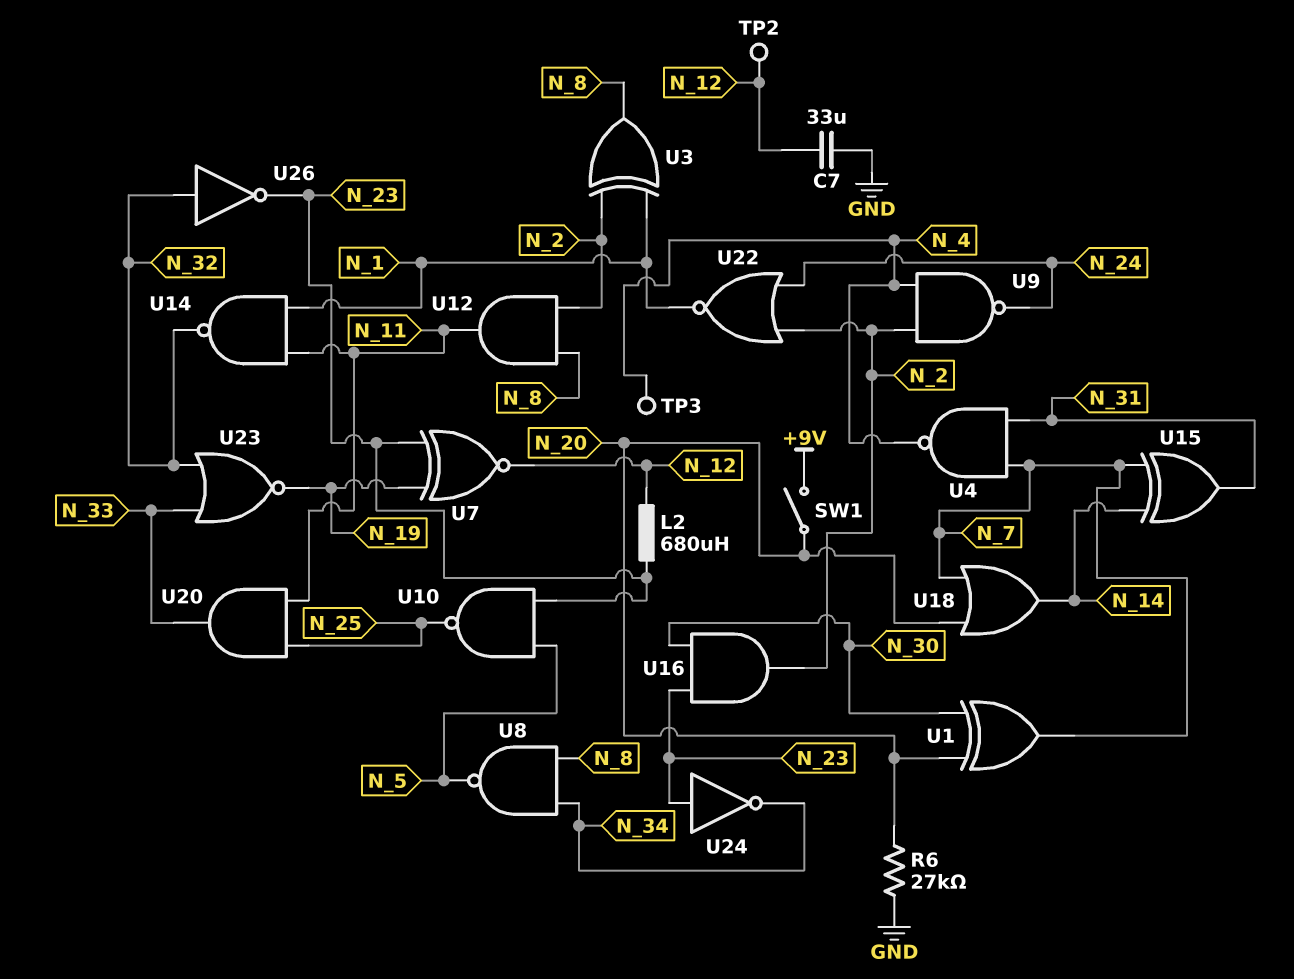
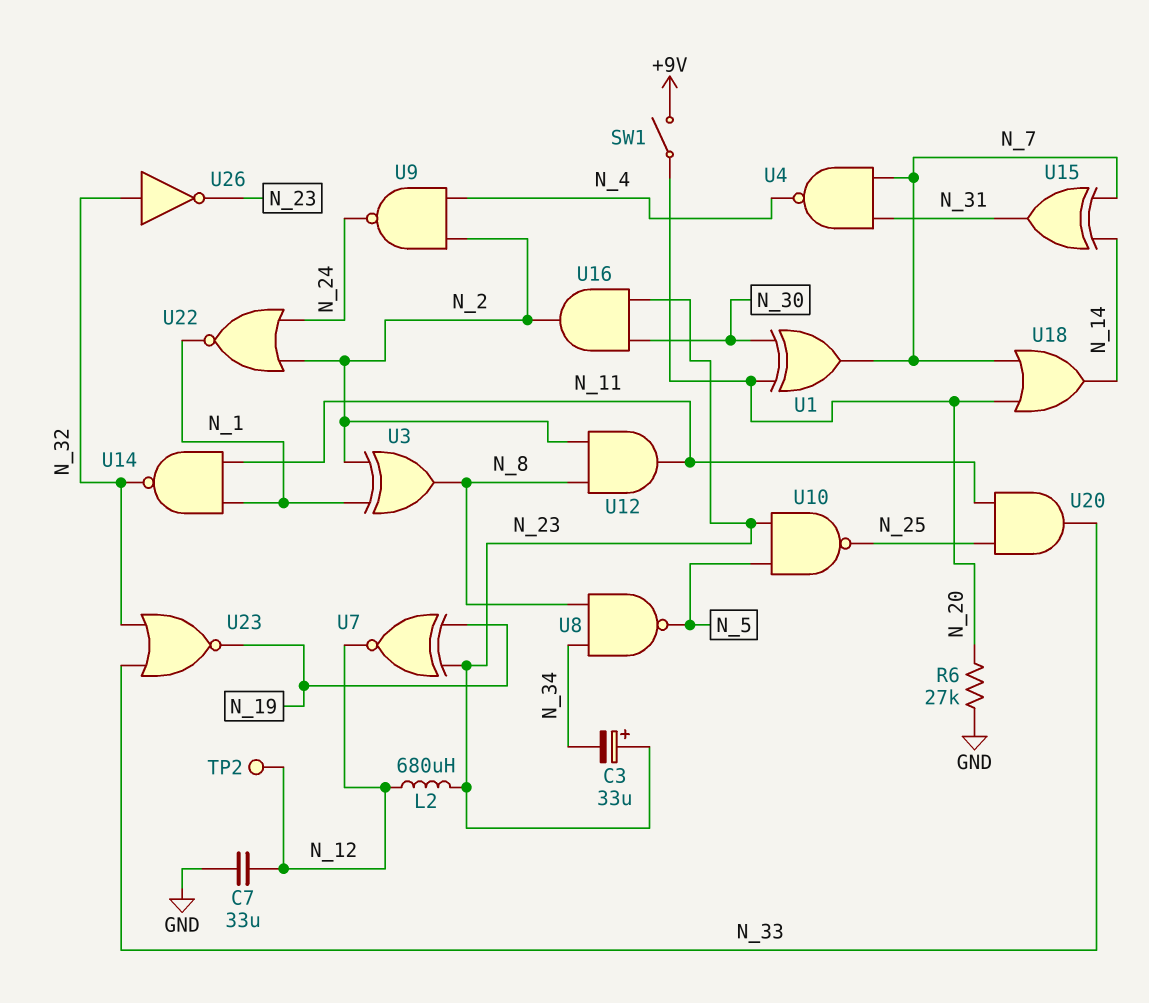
C3: none -> 33uF (plus N_23, minus N_34)
TP3: test point (N_4) -> none
U24: NOT (in N_23, out N_34) -> none

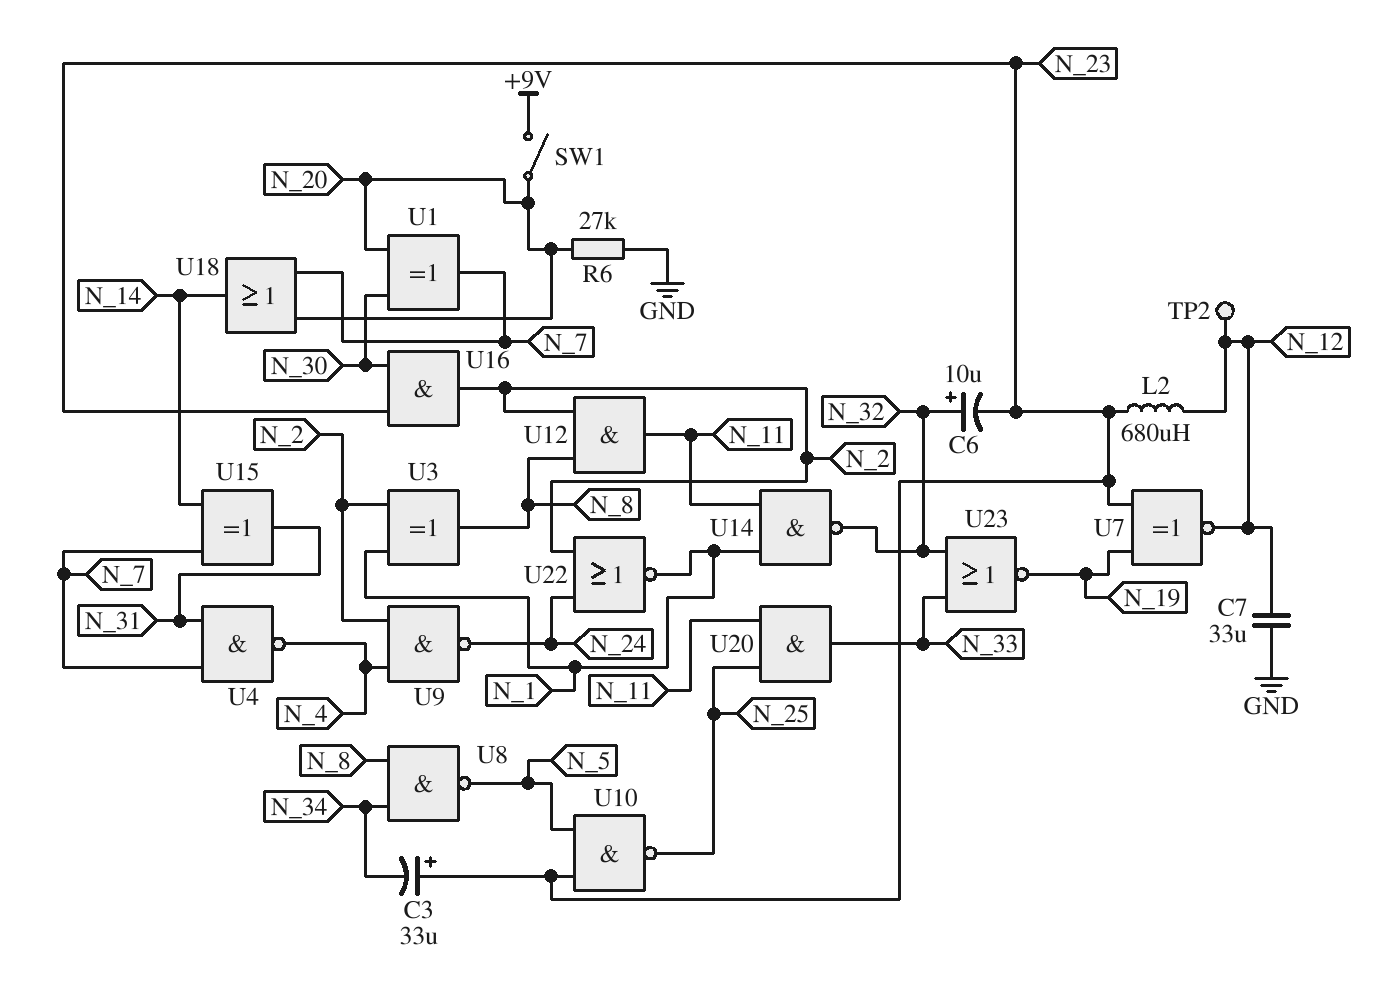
C6: none -> 10uF (plus N_32, minus N_23)
U26: NOT (in N_32, out N_23) -> none

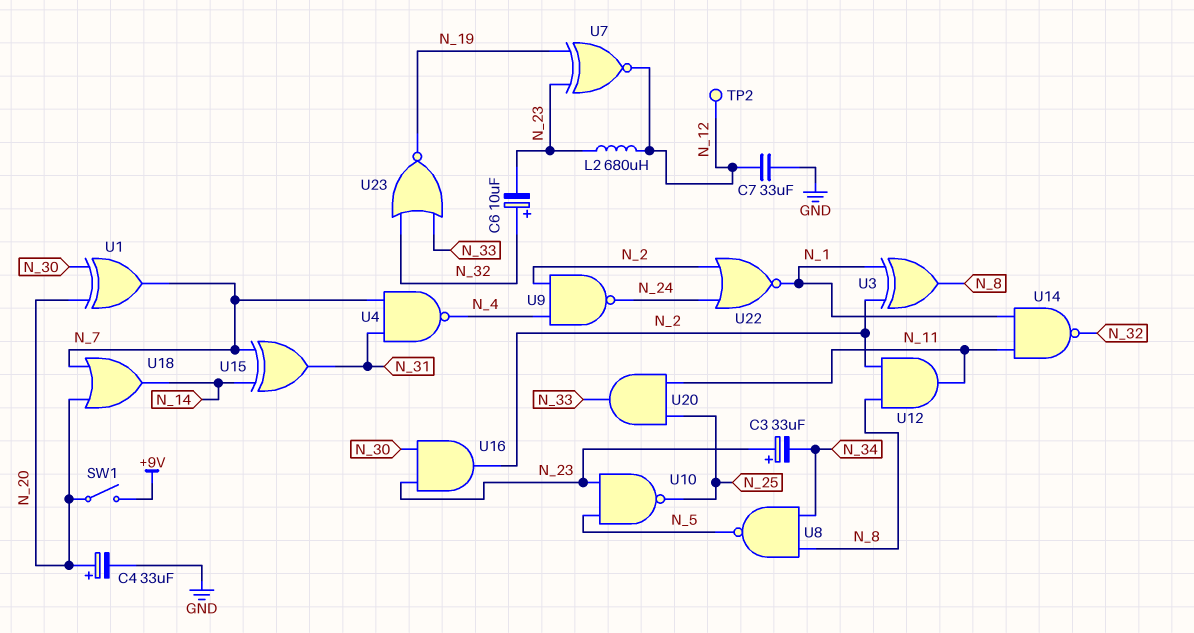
C4: none -> 33uF (plus N_20, minus GND)
R6: 27k (GND, N_20) -> none

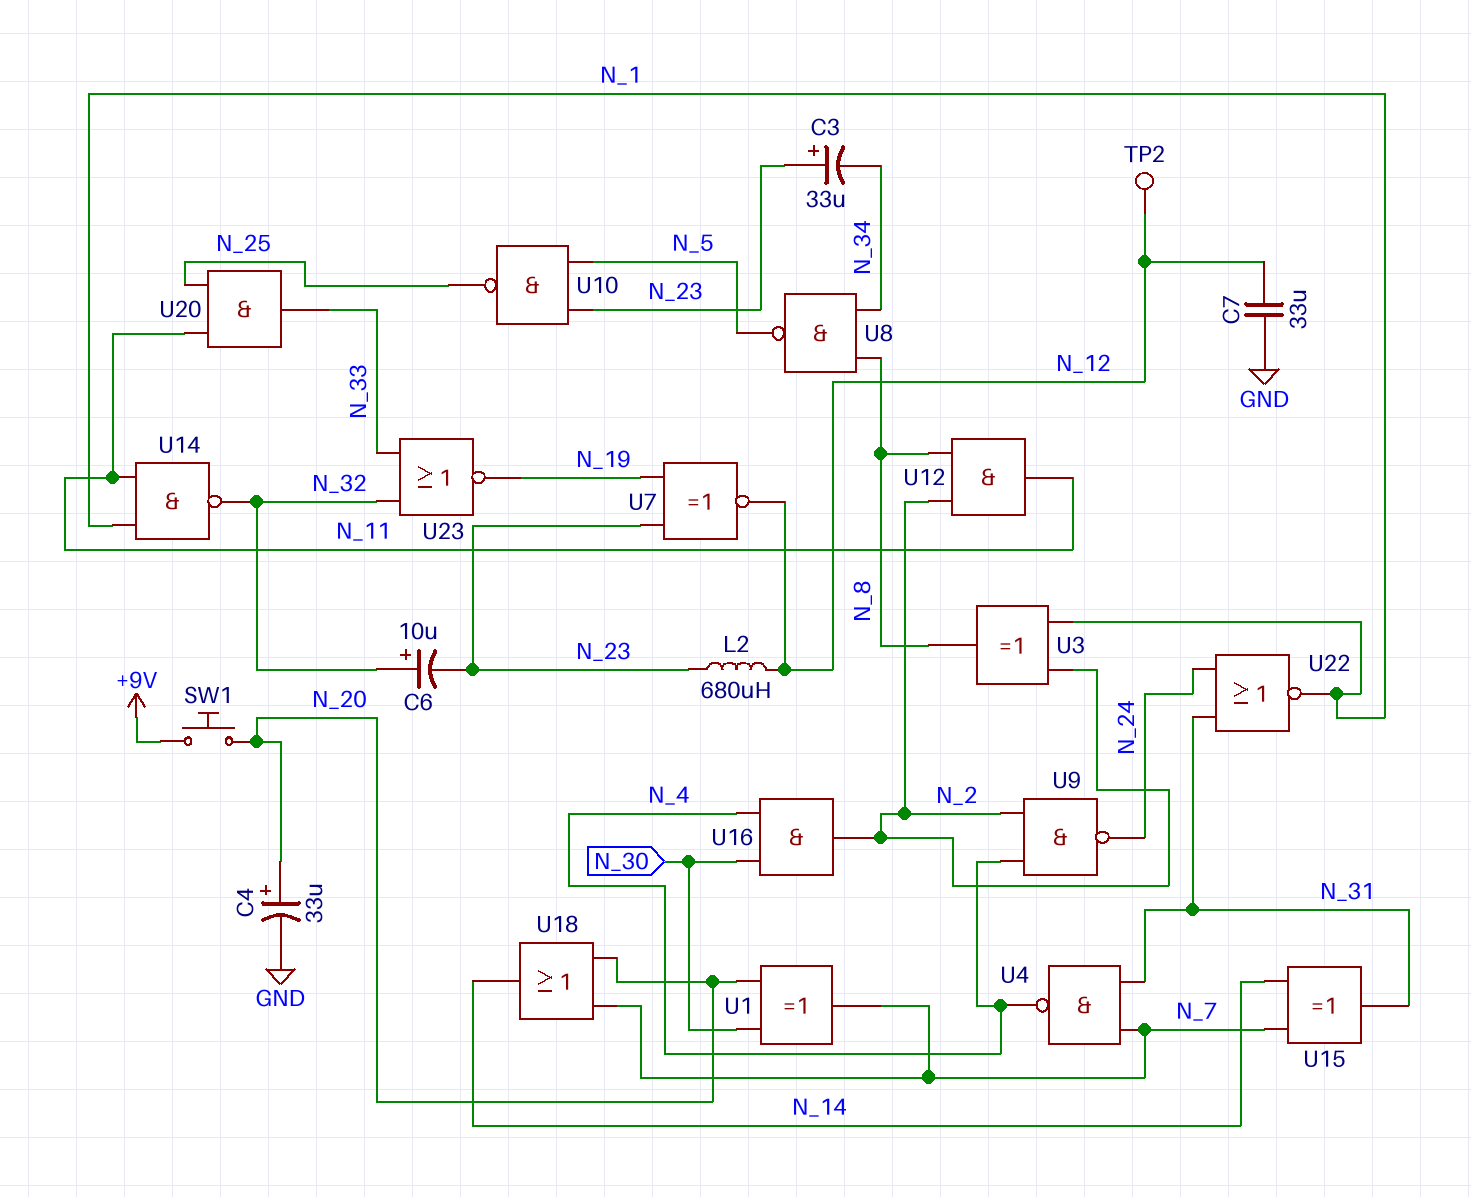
SW1: switch (+9V, N_20) -> button (+9V, N_20)
U16: AND (in N_23, in N_30, out N_2) -> AND (in N_4, in N_30, out N_2)
U22: NOR (in N_2, in N_24, out N_1) -> NOR (in N_24, in N_31, out N_1)

